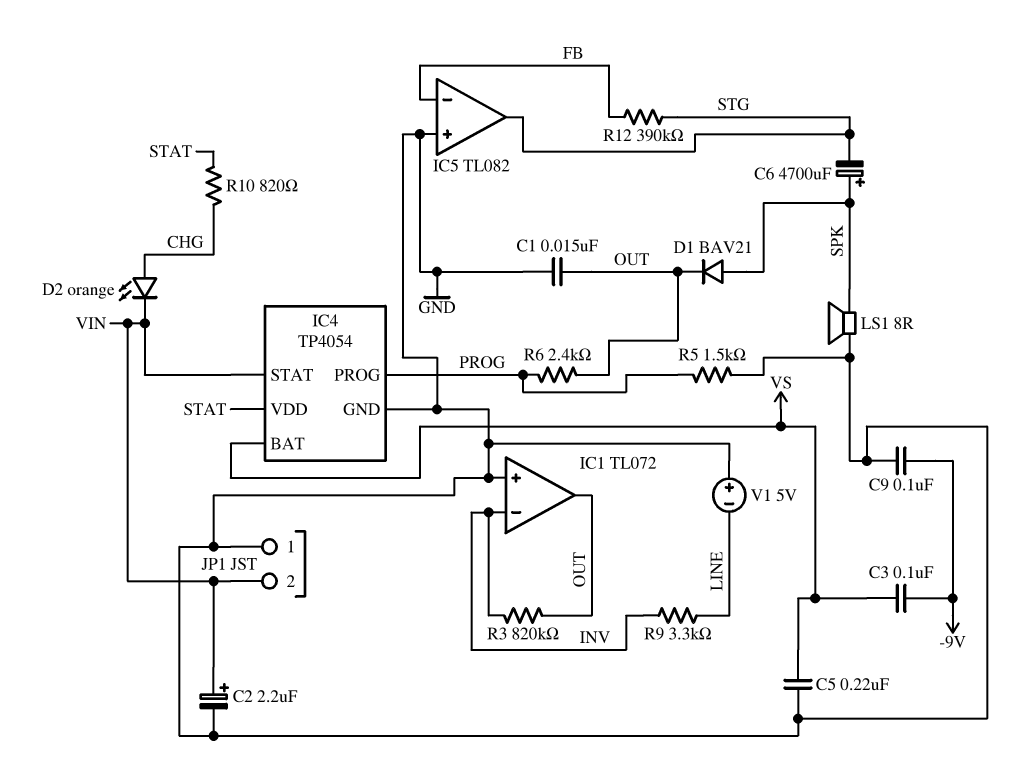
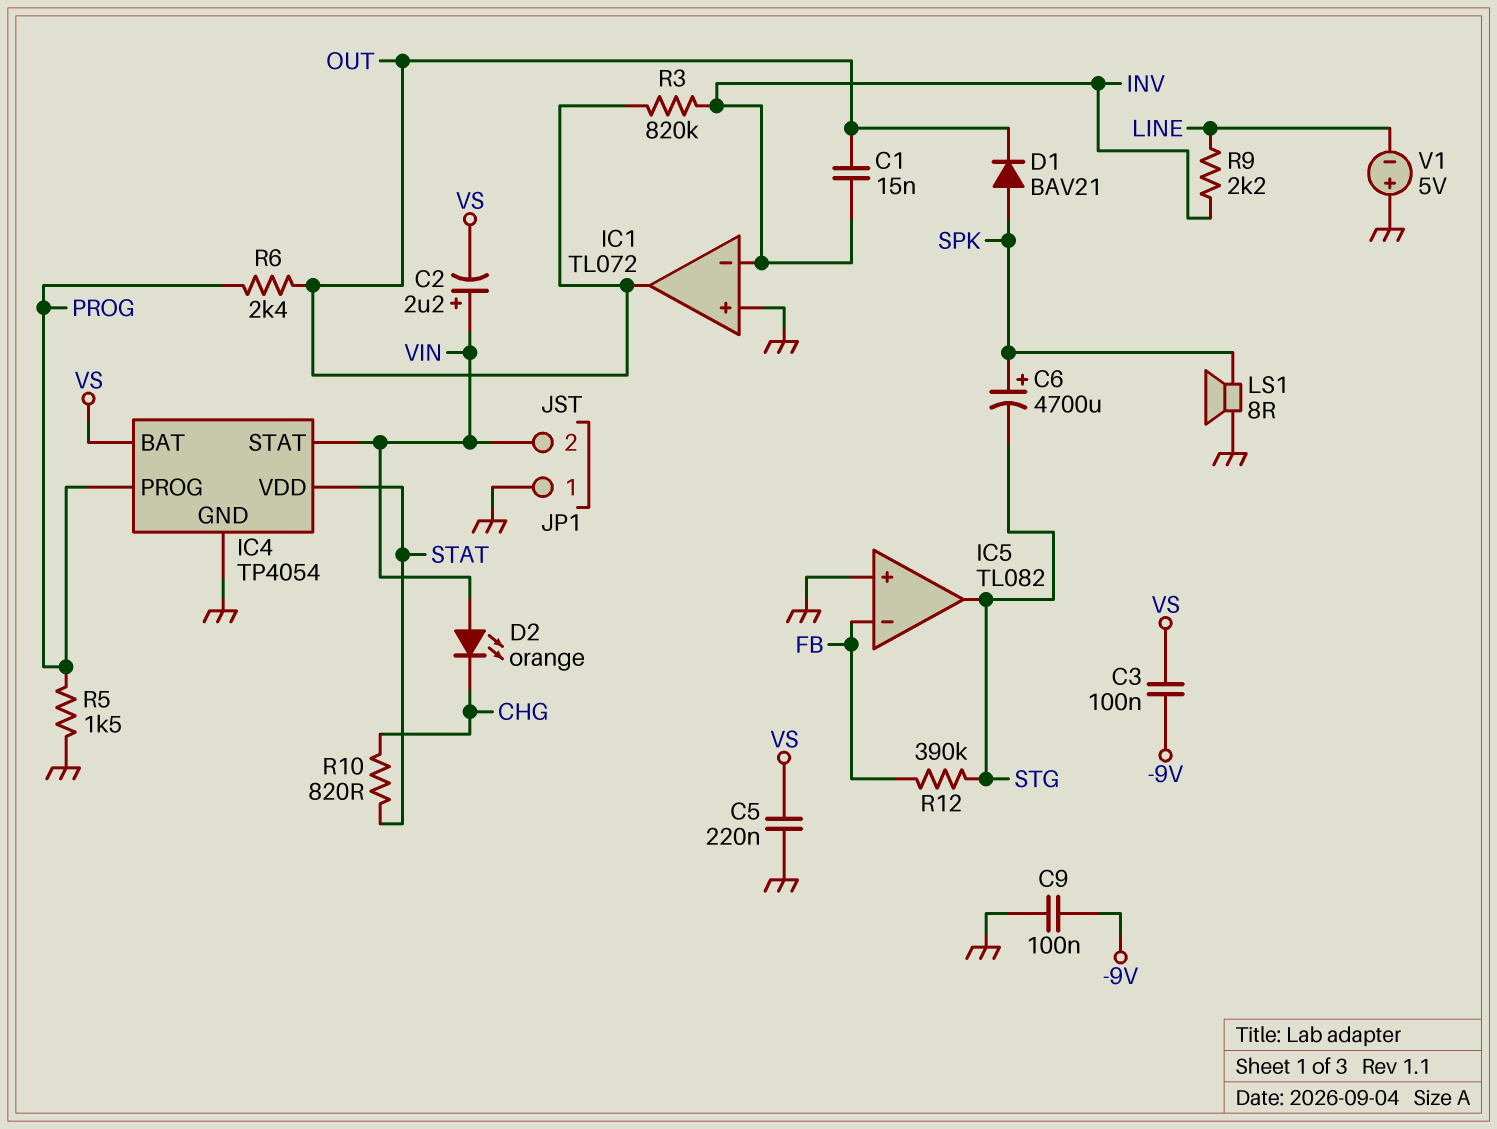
C1: 15nF (GND, OUT) -> 15nF (INV, OUT)
C2: 2.2uF (plus VIN, minus GND) -> 2.2uF (plus VIN, minus VS)
D2: LED orange (A CHG, K VIN) -> LED orange (A VIN, K CHG)
R9: 3.3k (INV, LINE) -> 2.2k (INV, LINE)

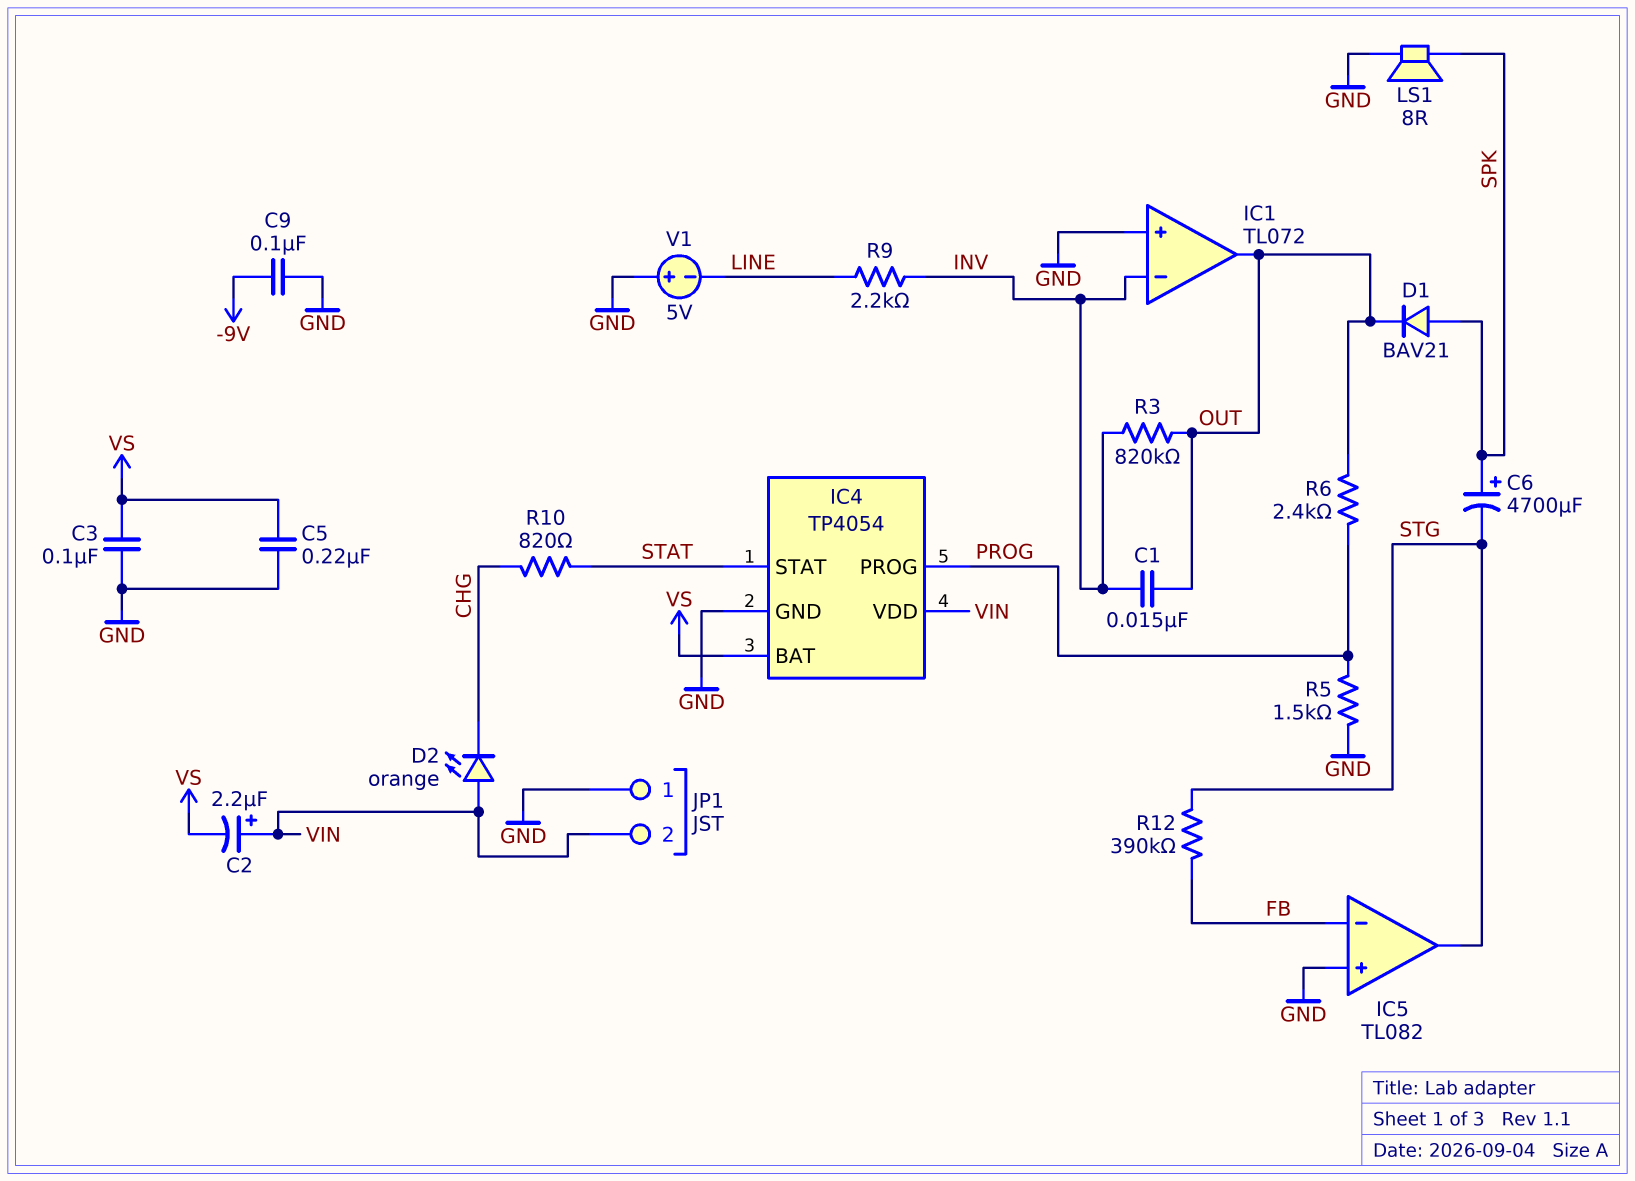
C3: 100nF (-9V, VS) -> 100nF (GND, VS)
IC4 pin STAT: VIN -> STAT
IC4 pin VDD: STAT -> VIN

